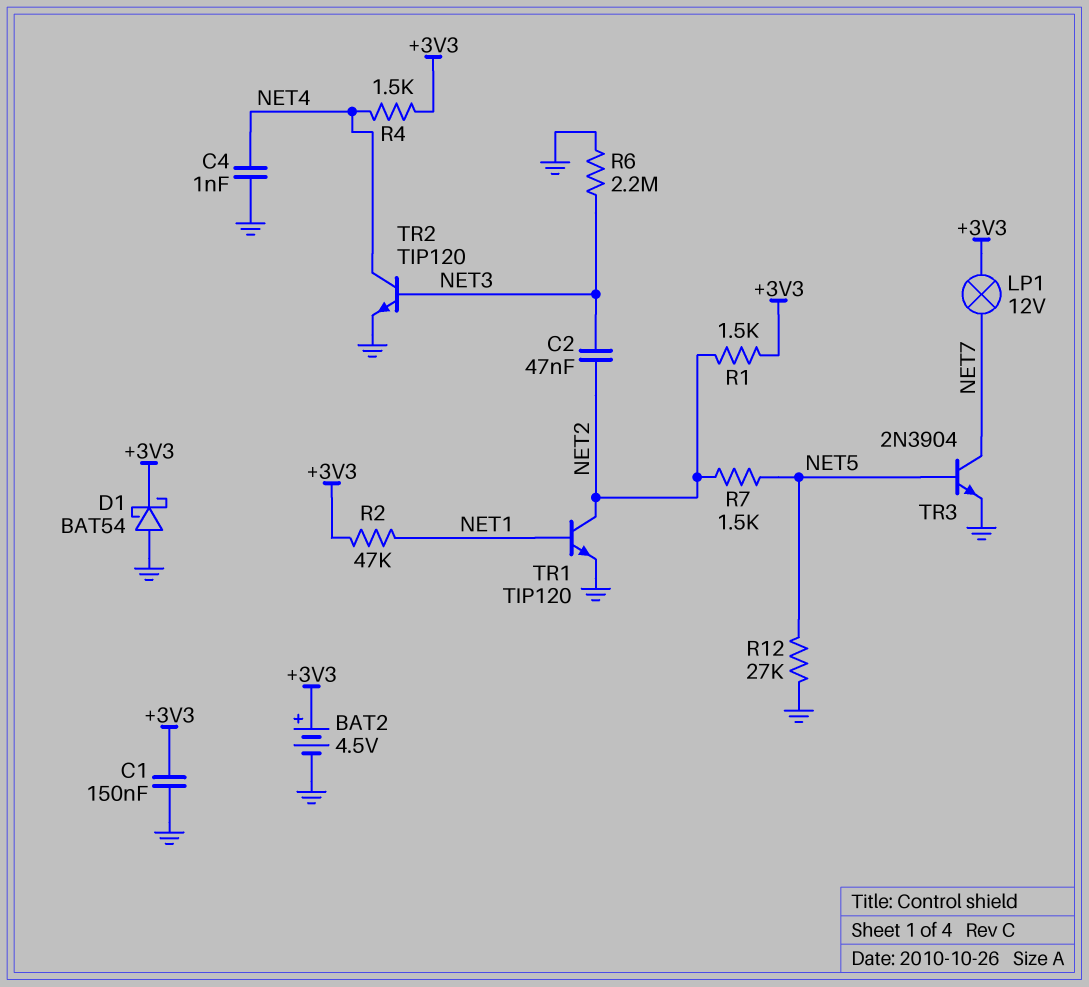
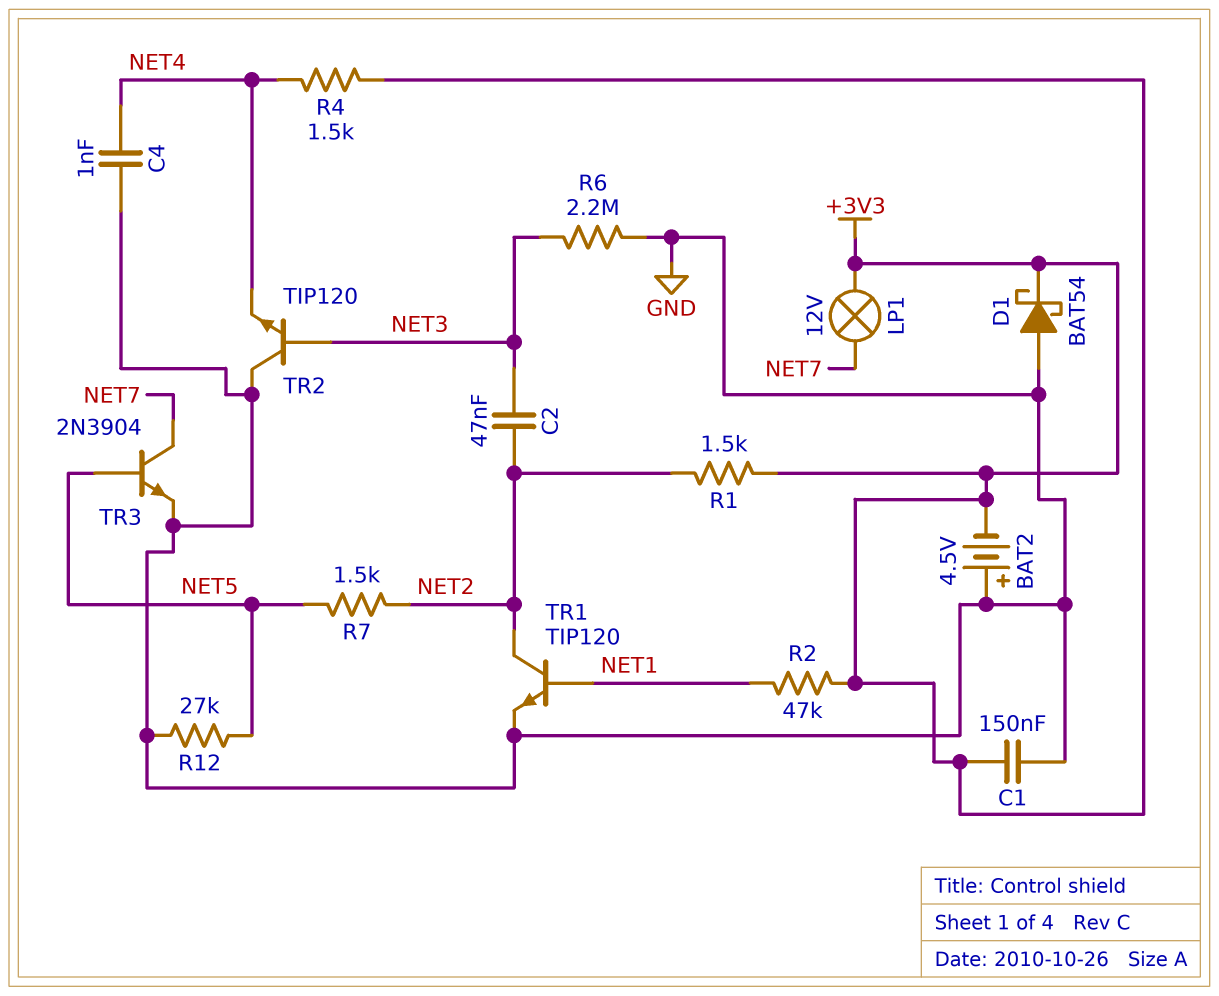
BAT2: 4.5V (plus +3V3, minus GND) -> 4.5V (plus GND, minus +3V3)
TR2: NPN TIP120 (B NET3, C NET4, E GND) -> NPN TIP120 (B NET3, C GND, E NET4)

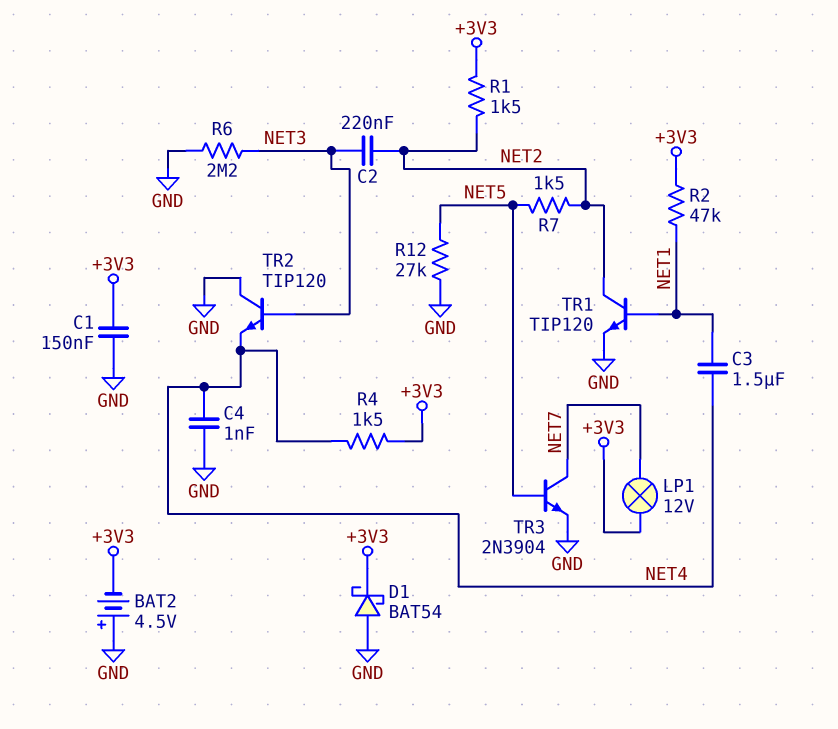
C2: 47nF (NET2, NET3) -> 220nF (NET2, NET3)
C3: none -> 1.5uF (NET1, NET4)

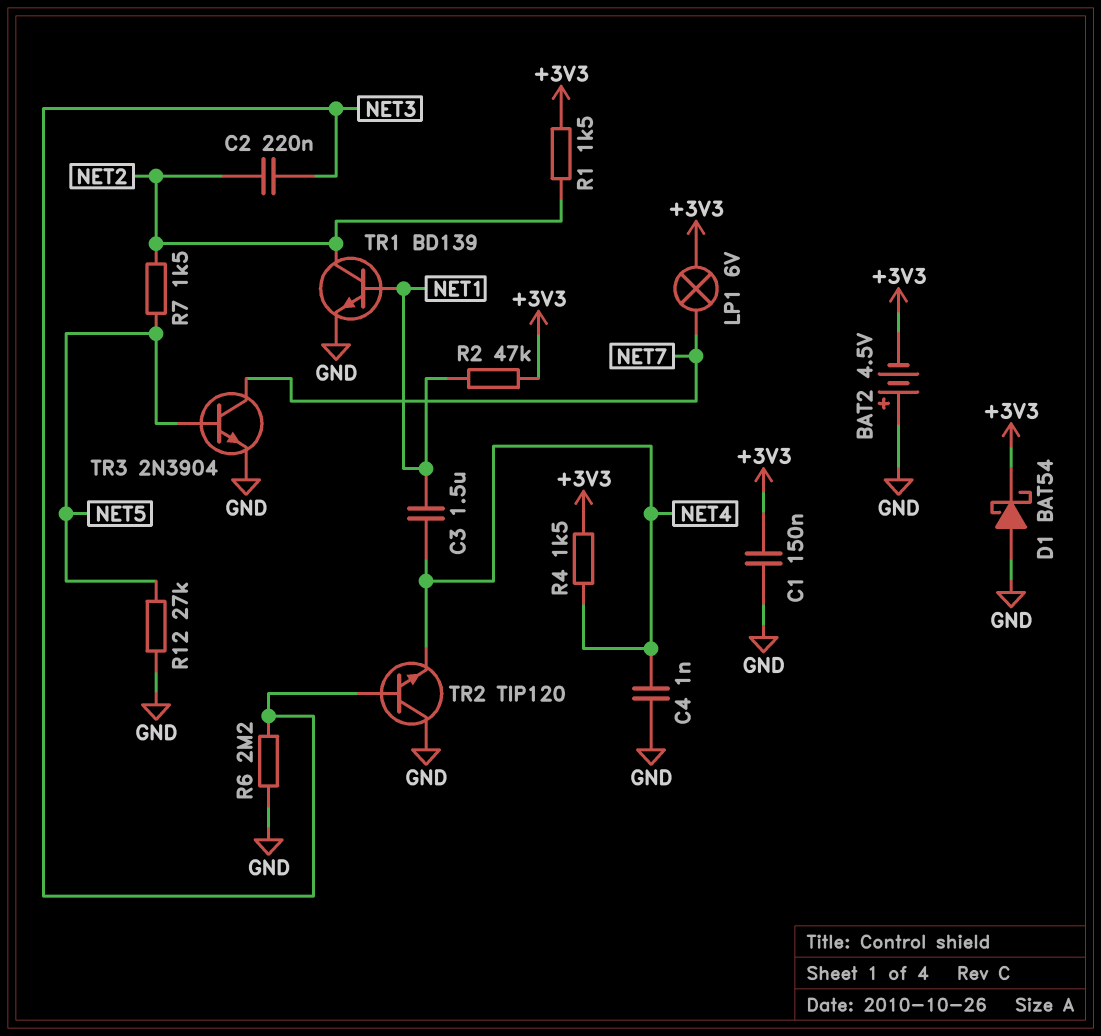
LP1: lamp 12V (+3V3, NET7) -> lamp 6V (+3V3, NET7)
TR1: NPN TIP120 (B NET1, C NET2, E GND) -> NPN BD139 (B NET1, C NET2, E GND)

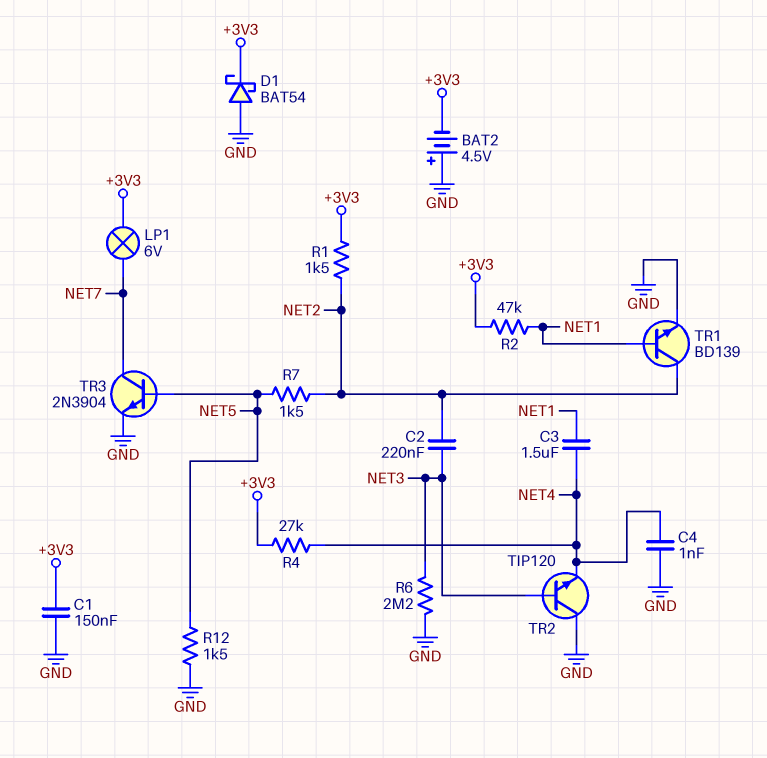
R4: 1.5k (+3V3, NET4) -> 27k (+3V3, NET4)
R12: 27k (GND, NET5) -> 1.5k (GND, NET5)

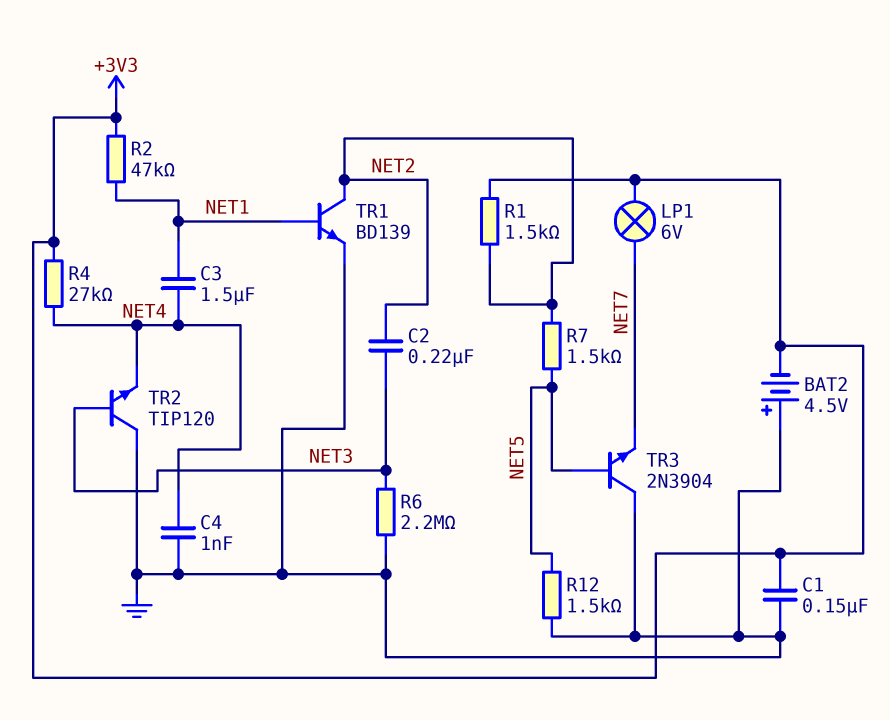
D1: schottky BAT54 (A GND, K +3V3) -> none
TR3: NPN 2N3904 (B NET5, C NET7, E GND) -> NPN 2N3904 (B NET5, C GND, E NET7)

